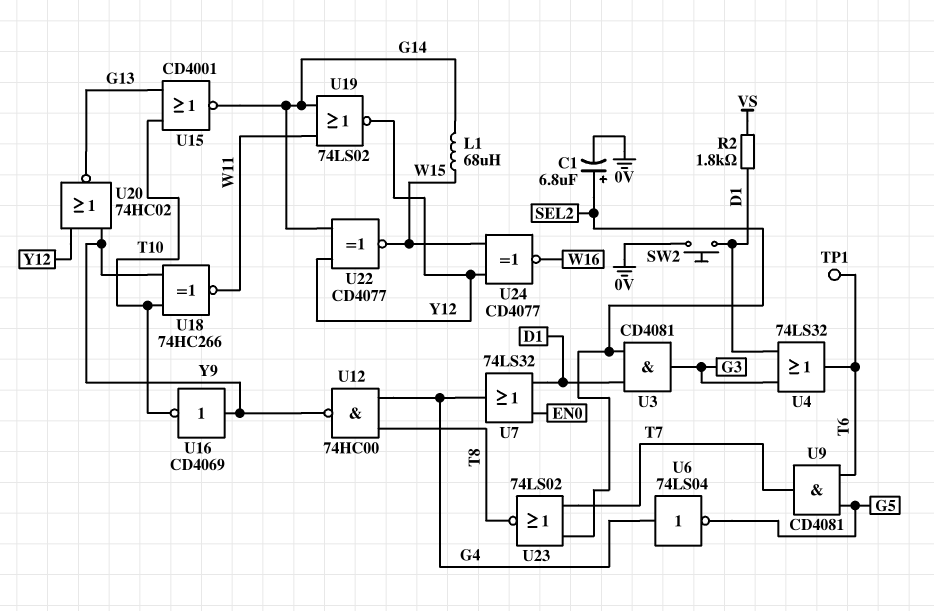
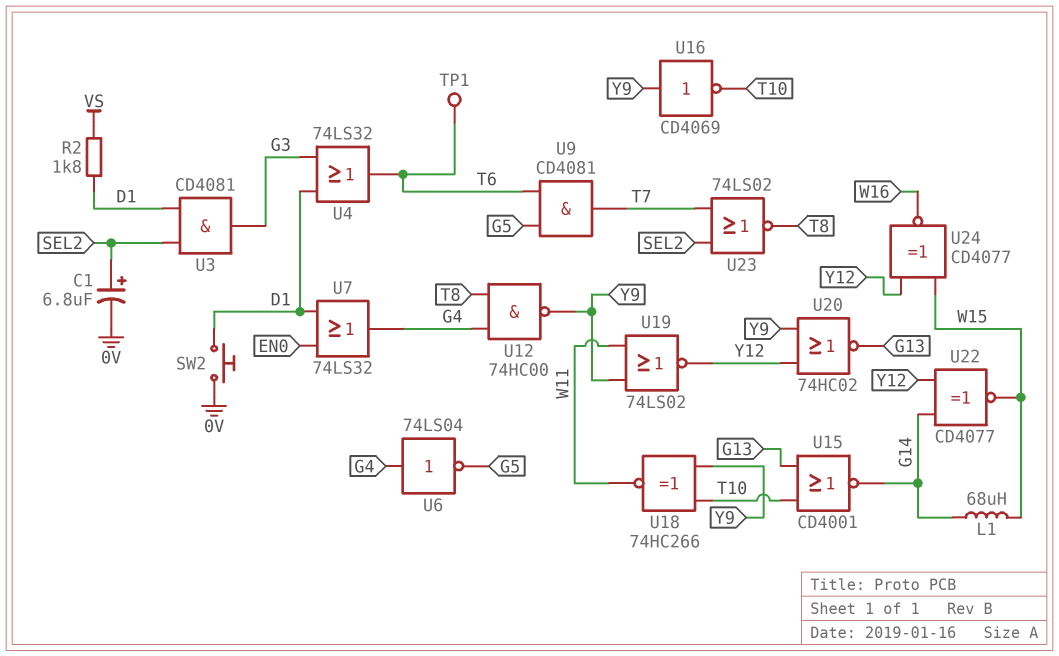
U19: NOR 74LS02 (in G14, in W11, out Y12) -> NOR 74LS02 (in W11, in Y9, out Y12)

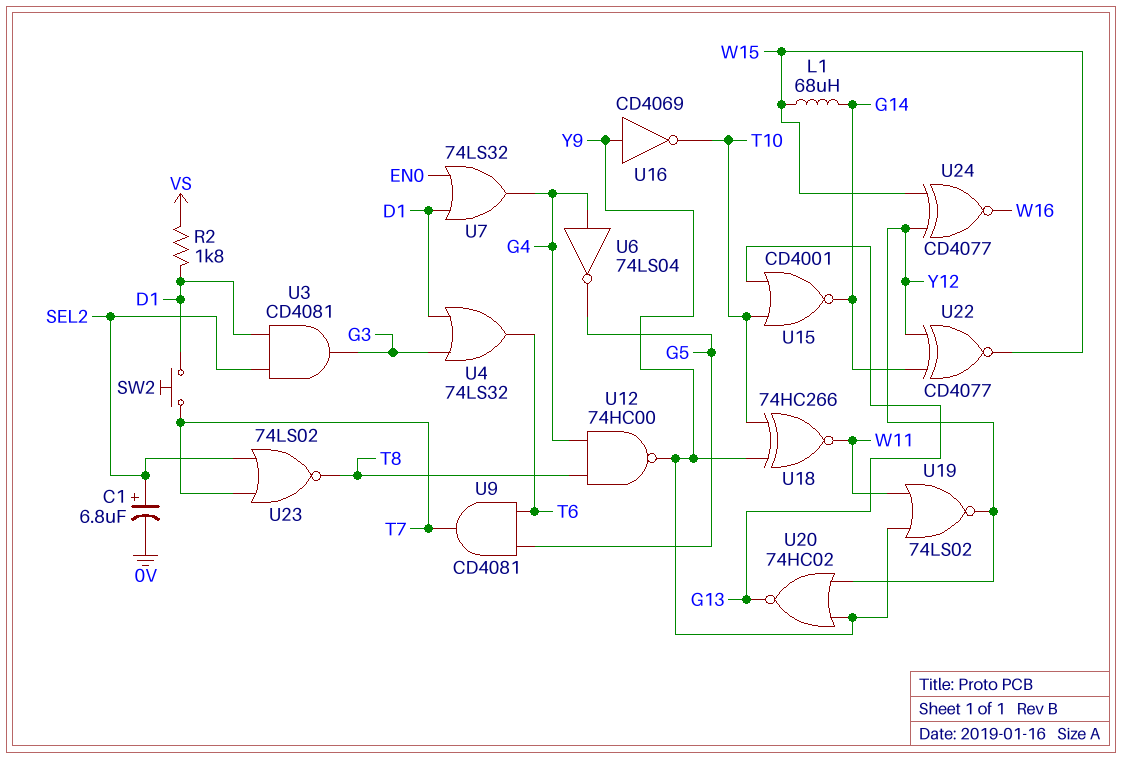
SW2: button (0V, D1) -> button (D1, T7)
TP1: test point (T6) -> none

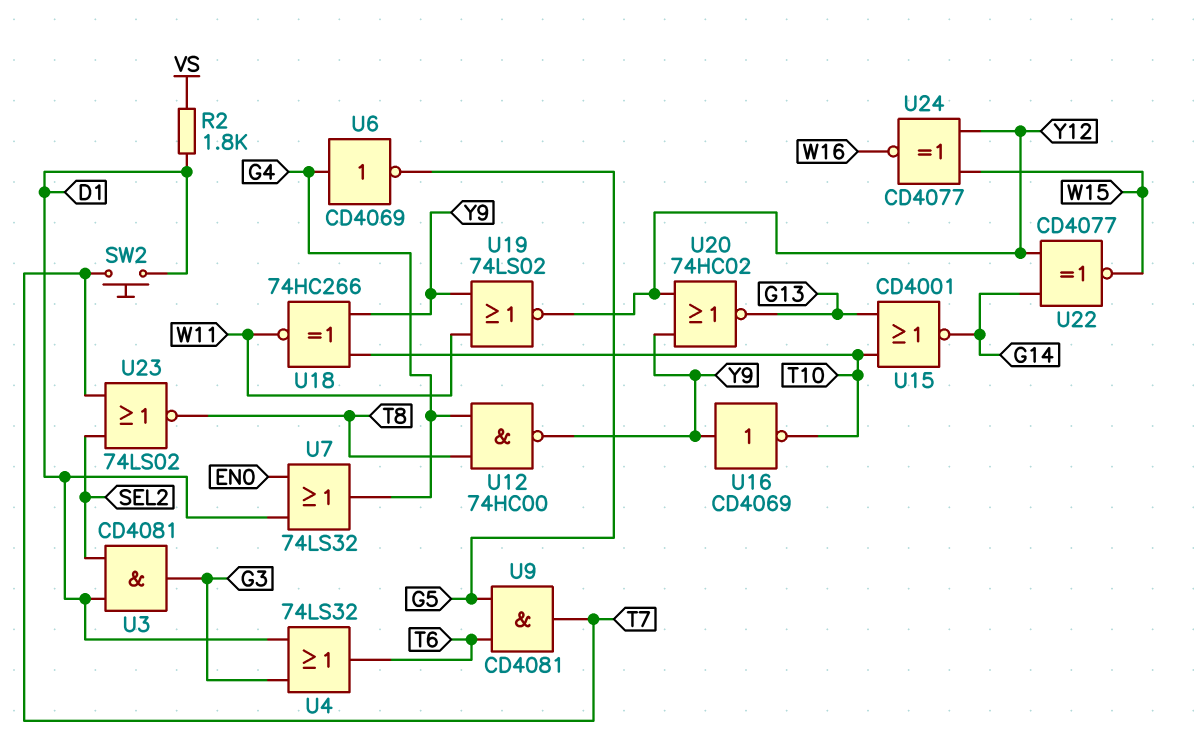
C1: 6.8uF (plus SEL2, minus 0V) -> none
L1: 68uH (G14, W15) -> none
U6: NOT 74LS04 (in G4, out G5) -> NOT CD4069 (in G4, out G5)

